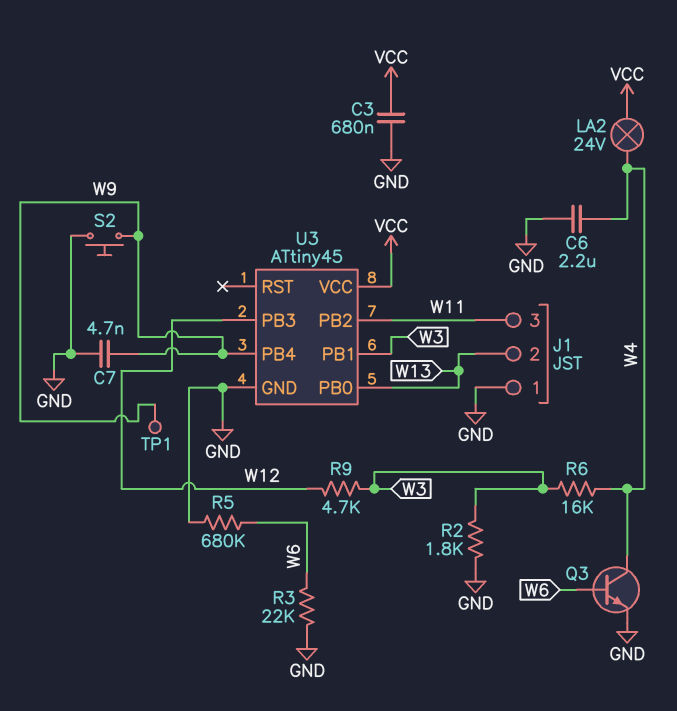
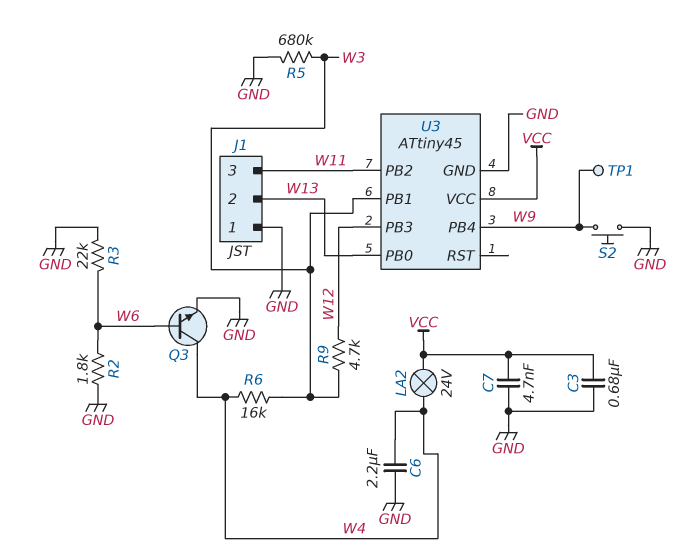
C7: 4.7nF (GND, W9) -> 4.7nF (GND, VCC)
R2: 1.8k (GND, W3) -> 1.8k (GND, W6)
R5: 680k (GND, W6) -> 680k (GND, W3)

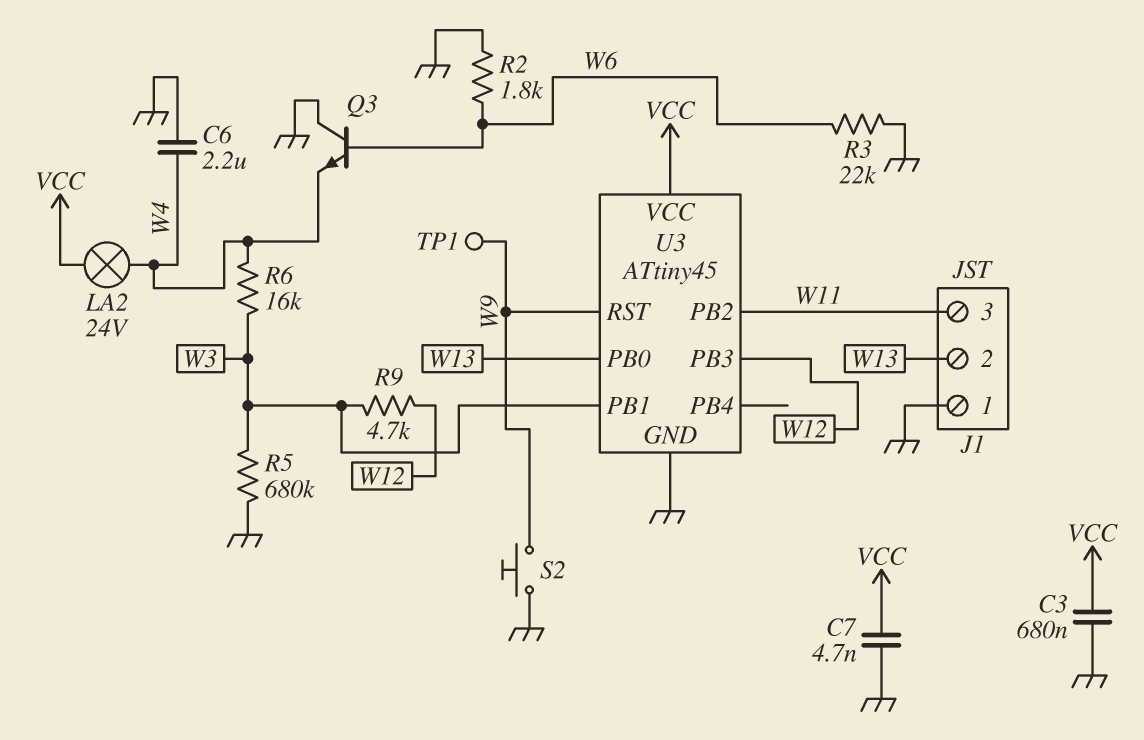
Q3: NPN (B W6, C W4, E GND) -> NPN (B W6, C GND, E W4)
U3 pin PB4: W9 -> none
U3 pin RST: none -> W9

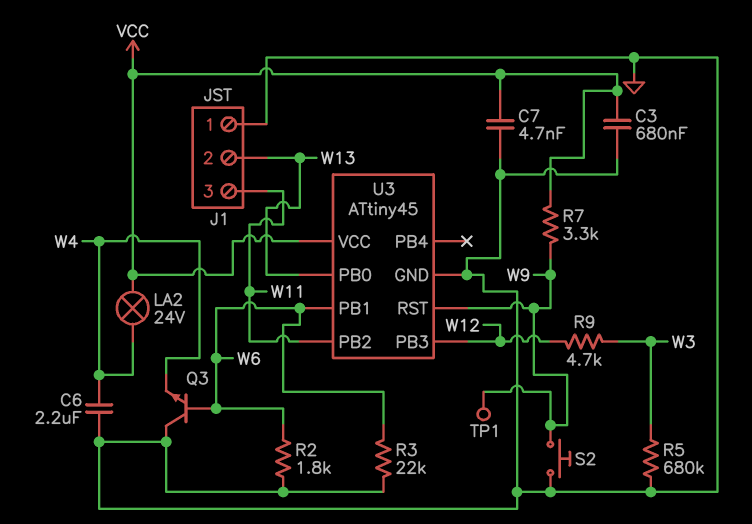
R6: 16k (W3, W4) -> none
R7: none -> 3.3k (VCC, W9)
U3 pin PB1: W3 -> W6

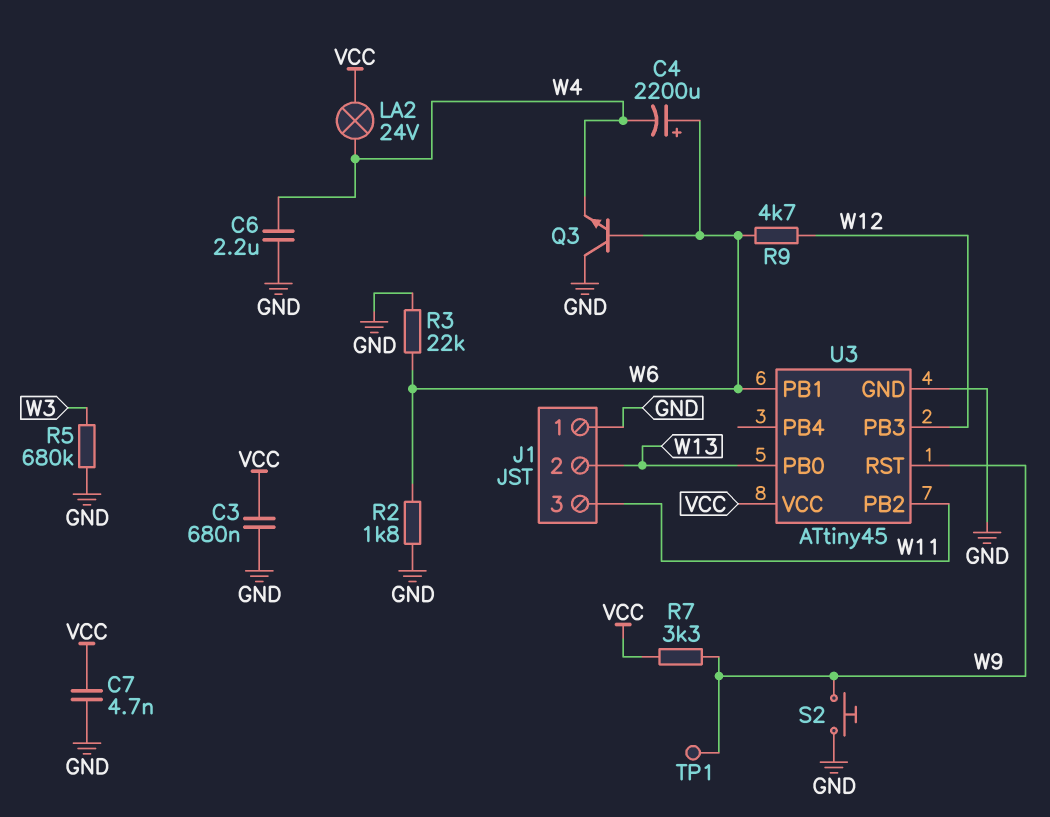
C4: none -> 2200uF (plus W6, minus W4)
R9: 4.7k (W3, W12) -> 4.7k (W6, W12)

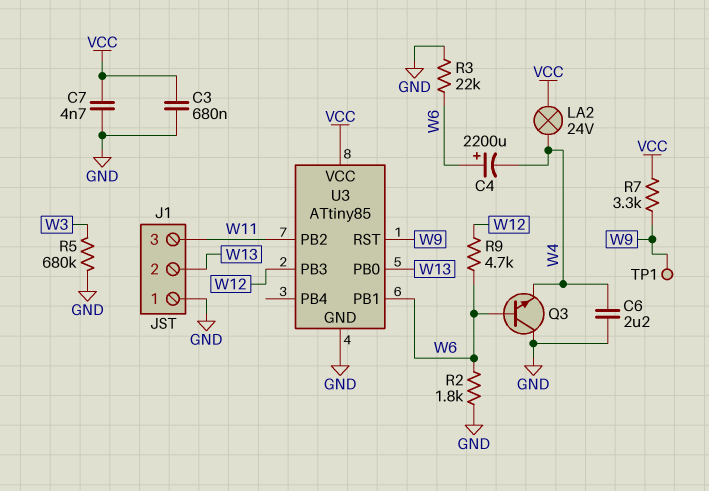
S2: button (GND, W9) -> none
U3: ATtiny45 -> ATtiny85

